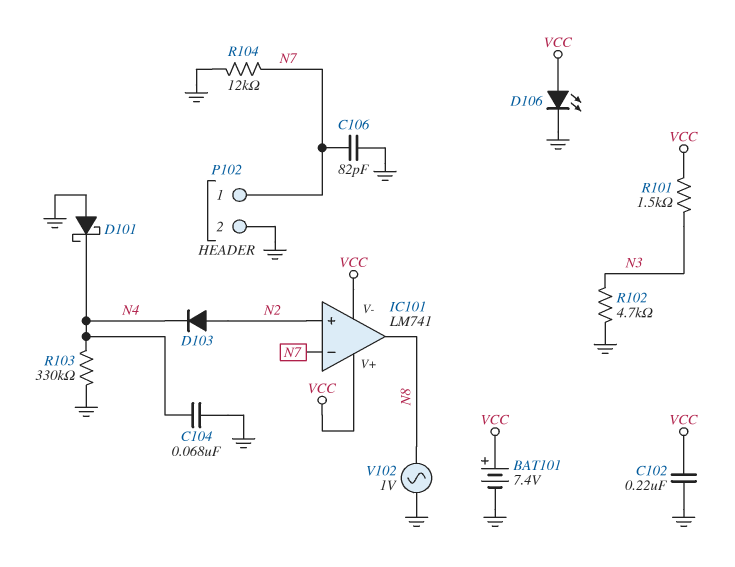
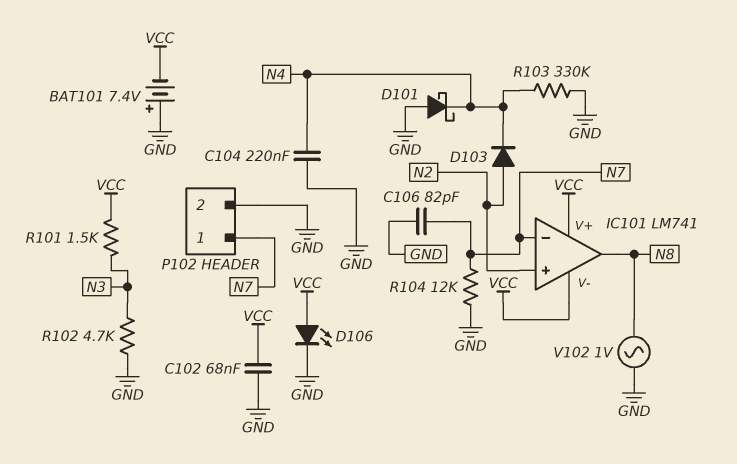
BAT101: 7.4V (plus VCC, minus GND) -> 7.4V (plus GND, minus VCC)
C102: 220nF (GND, VCC) -> 68nF (GND, VCC)
C104: 68nF (GND, N4) -> 220nF (GND, N4)

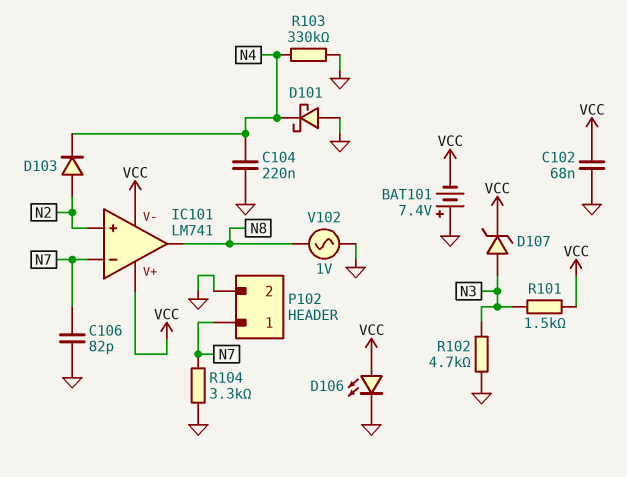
D107: none -> zener (A N3, K VCC)
R104: 12k (GND, N7) -> 3.3k (GND, N7)

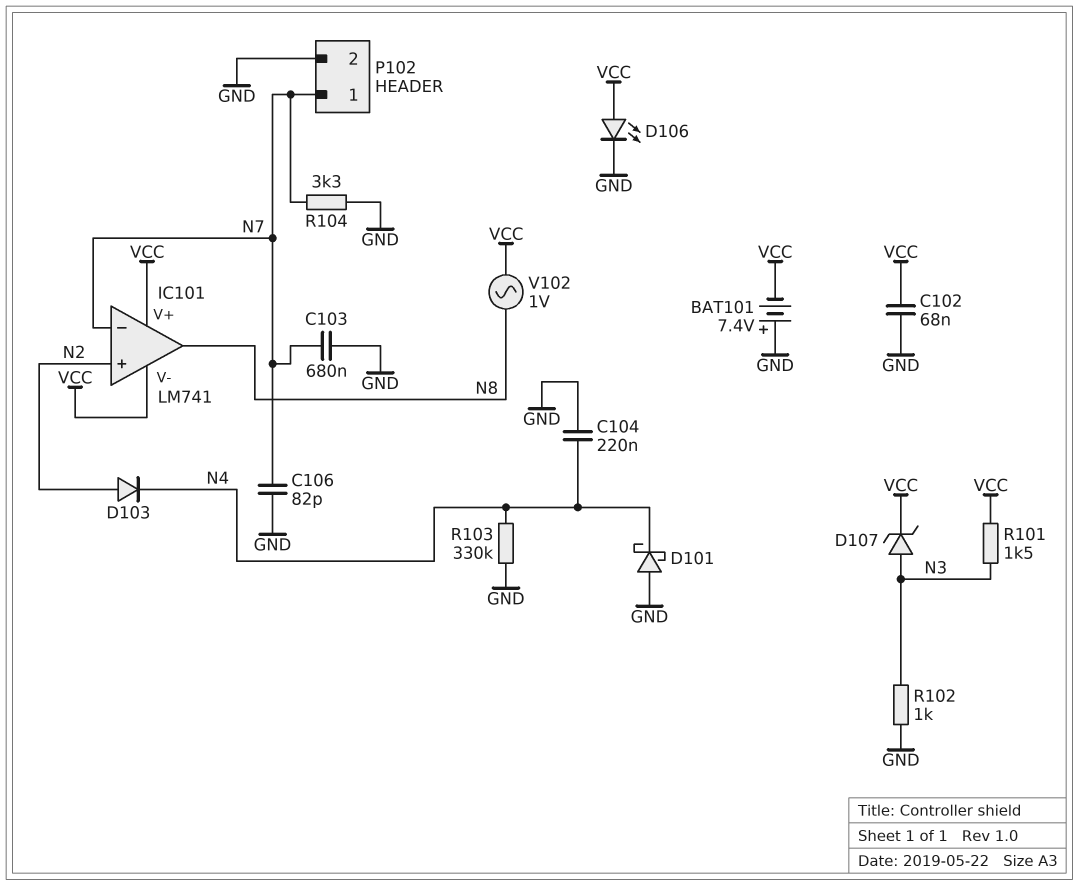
C103: none -> 680nF (GND, N7)
R102: 4.7k (GND, N3) -> 1k (GND, N3)
V102: AC 1V (GND, N8) -> AC 1V (N8, VCC)

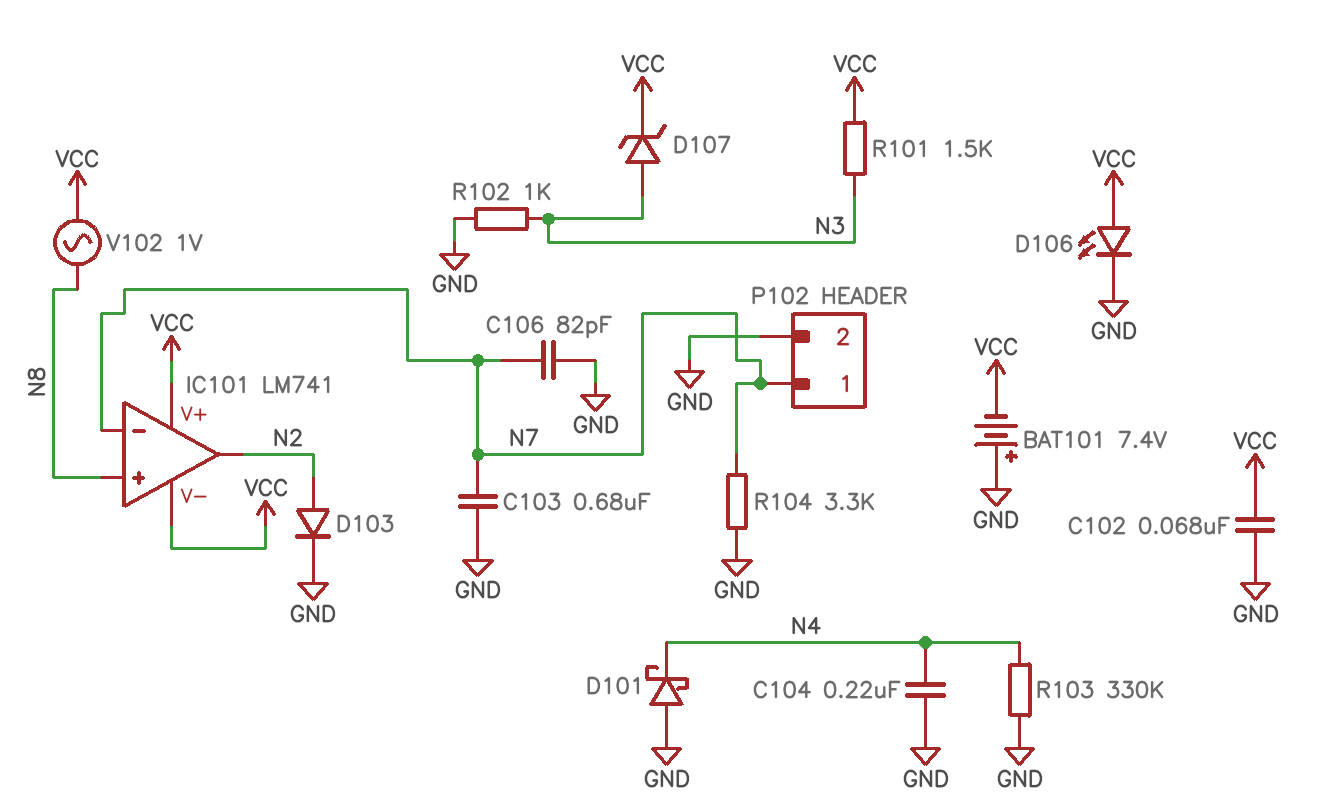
D103: diode (A N2, K N4) -> diode (A N2, K GND)
IC101 pin in+: N2 -> N8
IC101 pin out: N8 -> N2

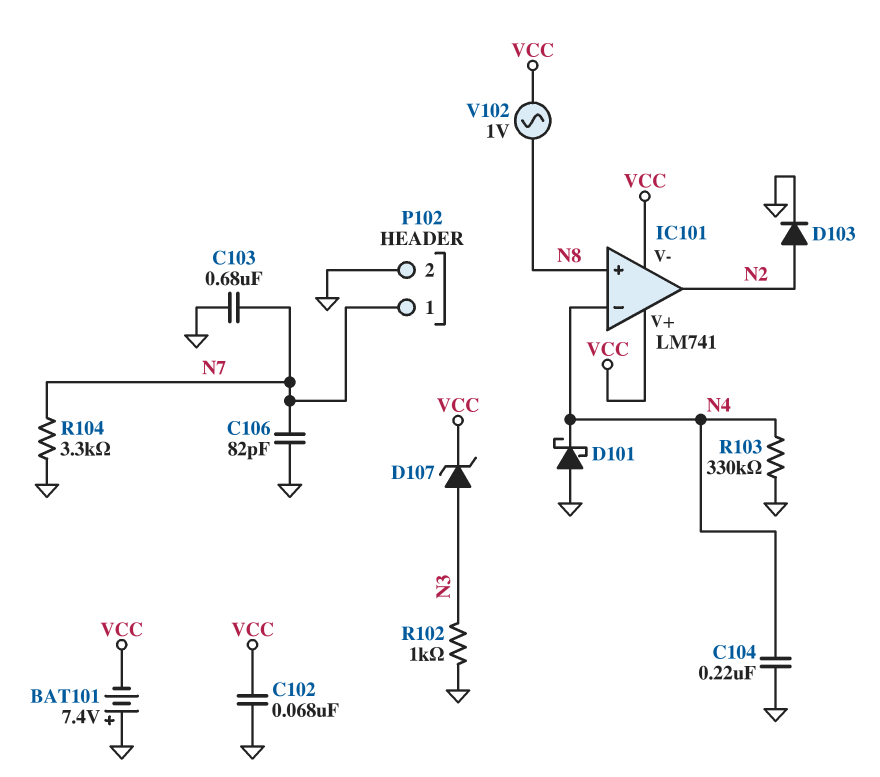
D106: LED (A VCC, K GND) -> none
IC101 pin in-: N7 -> N4
R101: 1.5k (N3, VCC) -> none

